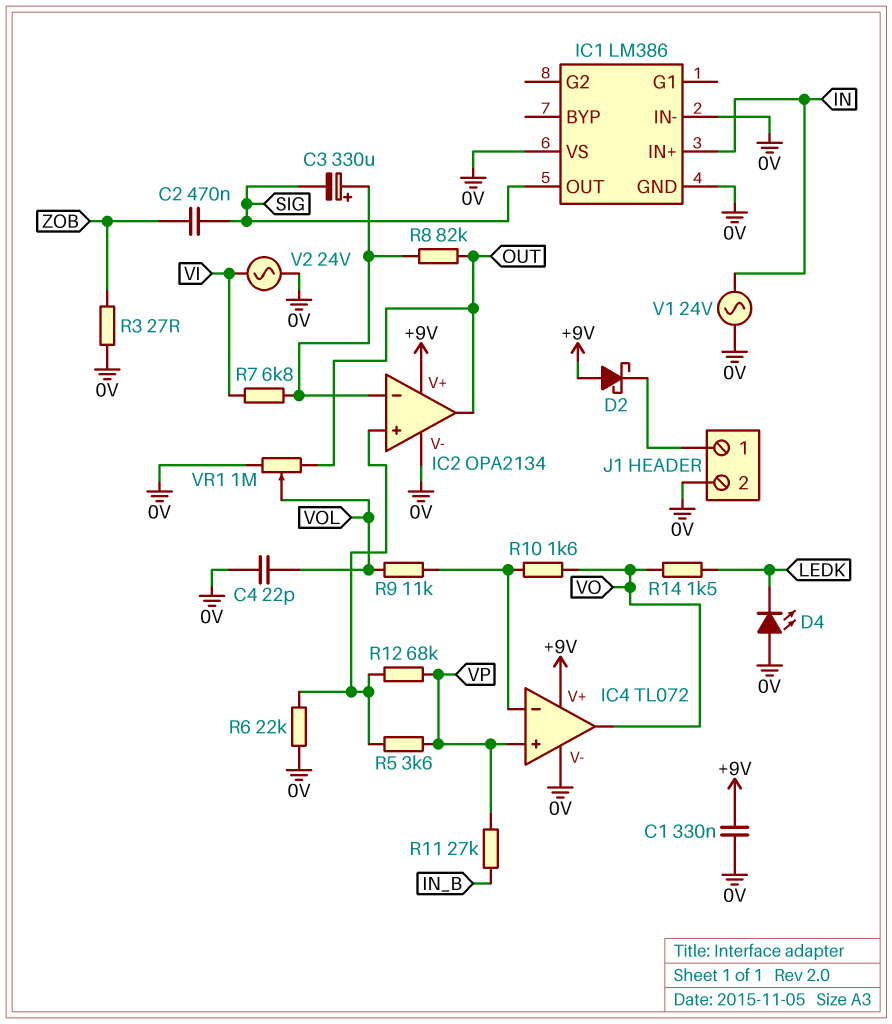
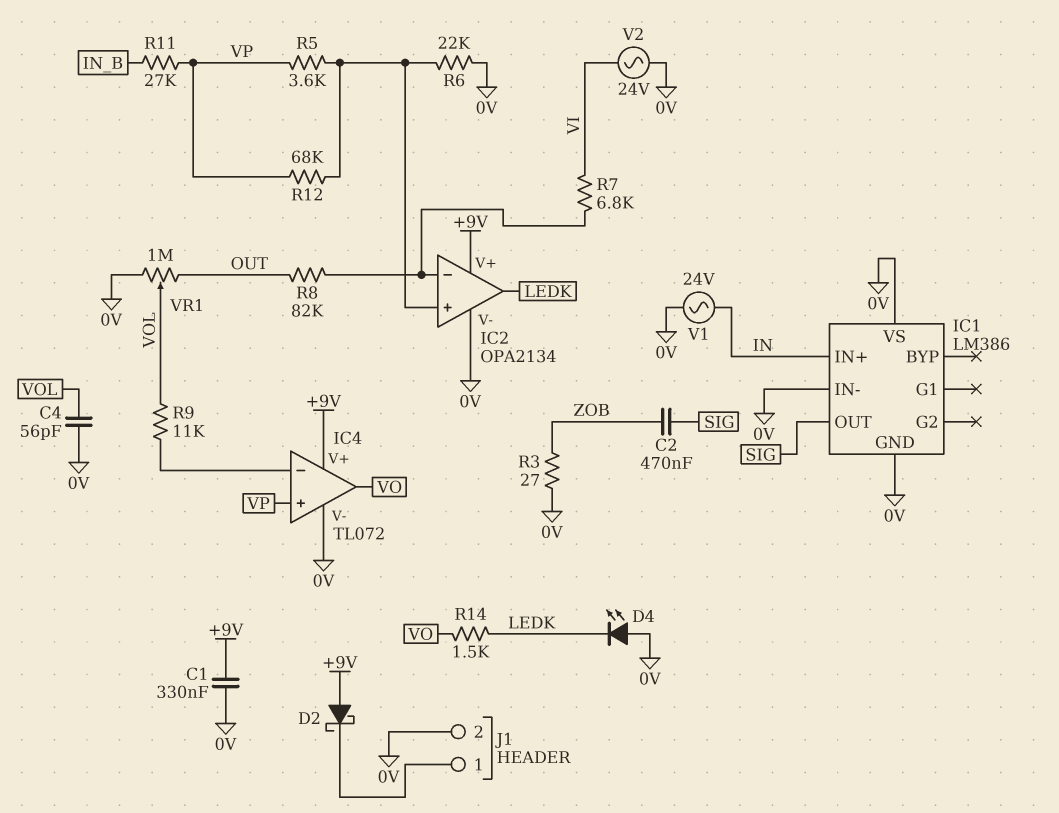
C3: 330uF (plus IC2/in-, minus SIG) -> none
C4: 22pF (0V, VOL) -> 56pF (0V, VOL)
IC2 pin out: OUT -> LEDK
R10: 1.6k (IC4/in-, VO) -> none

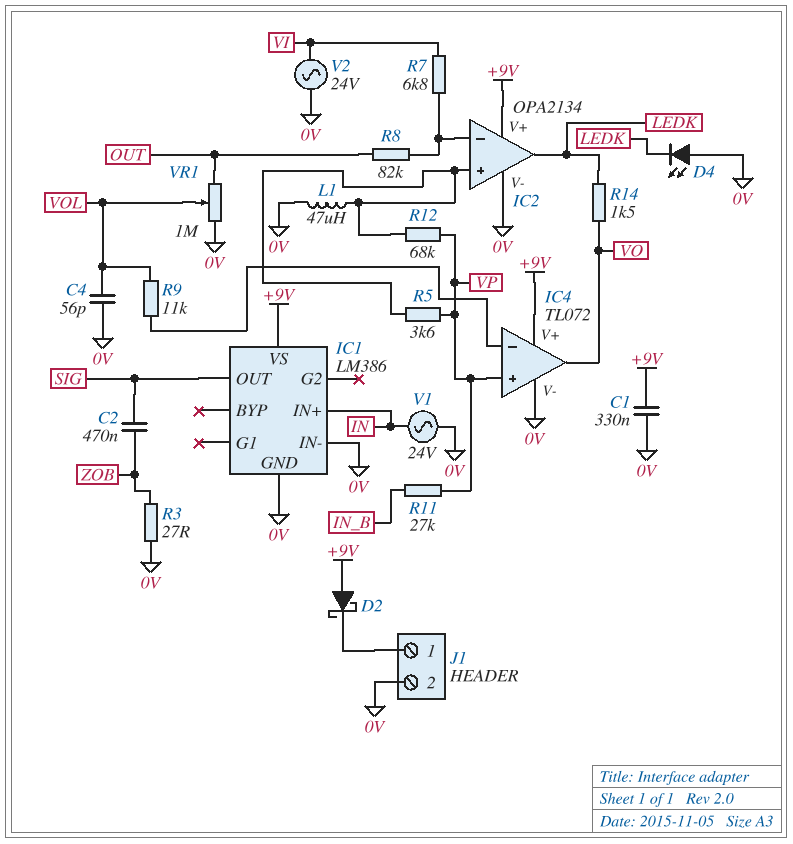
IC1 pin VS: 0V -> +9V
L1: none -> 47uH (0V, IC2/in+)
R6: 22k (0V, IC2/in+) -> none

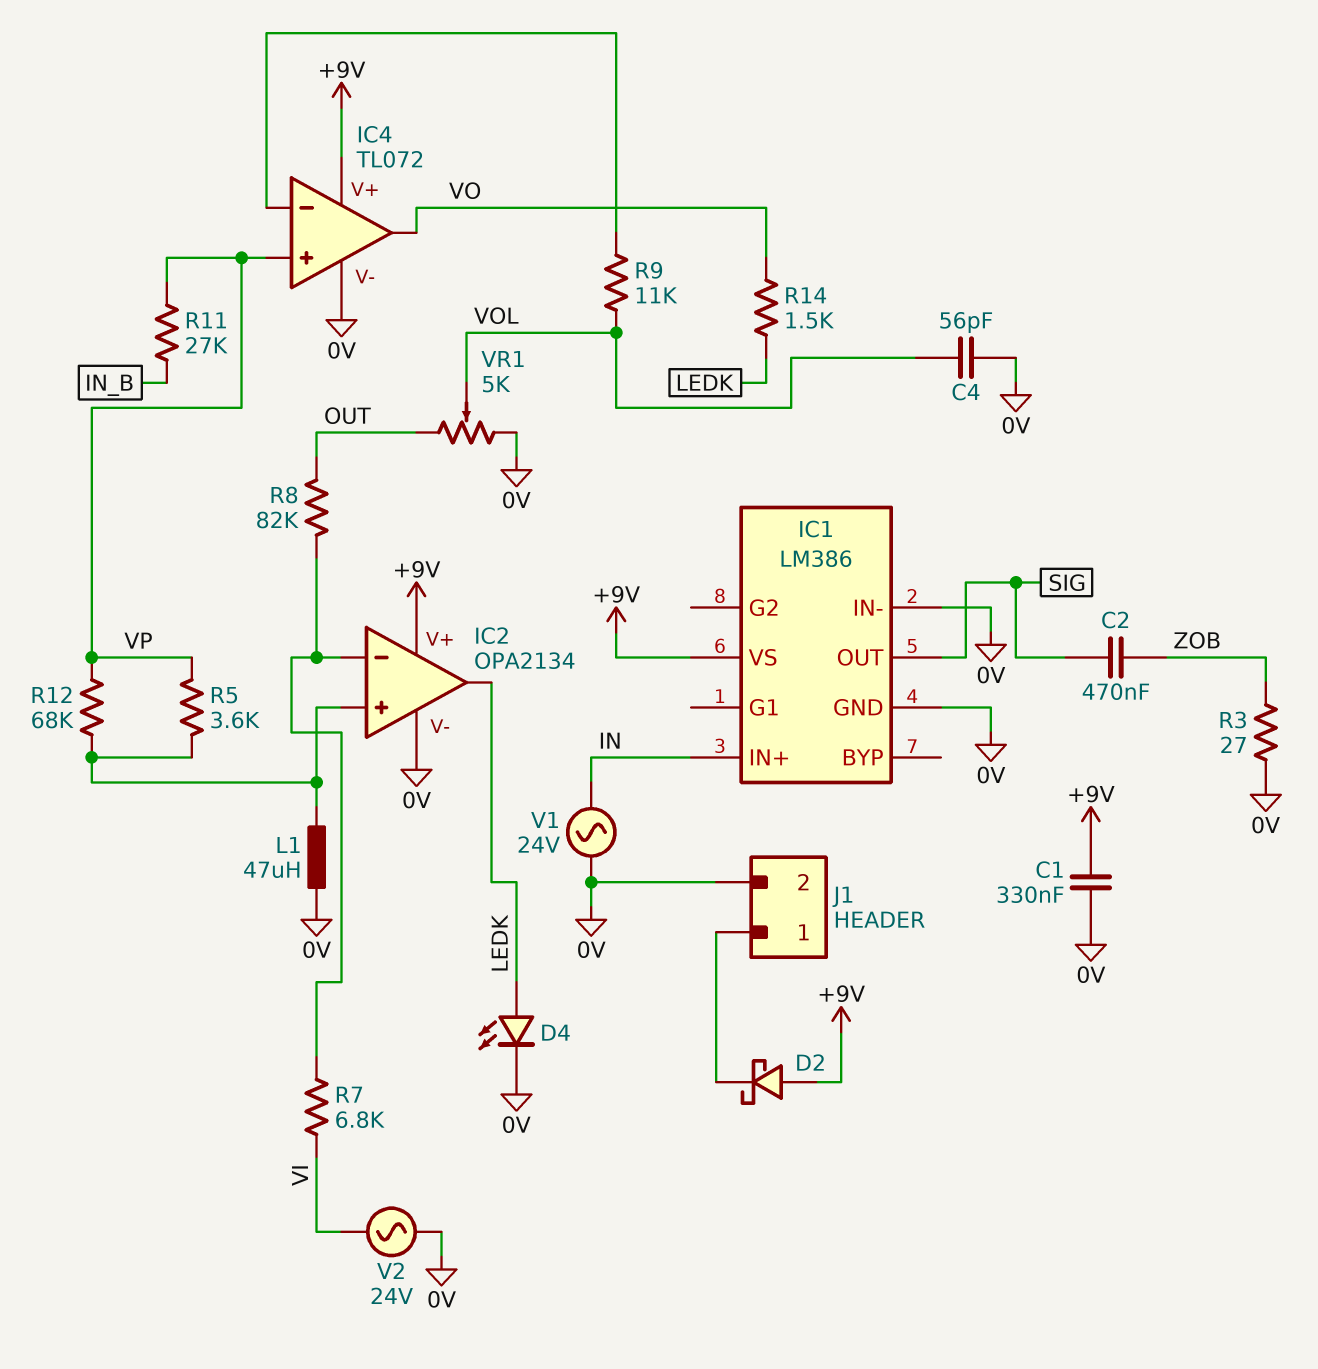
D4: LED (A 0V, K LEDK) -> LED (A LEDK, K 0V)
VR1: 1M (0V, OUT, wiper VOL) -> 5k (0V, OUT, wiper VOL)

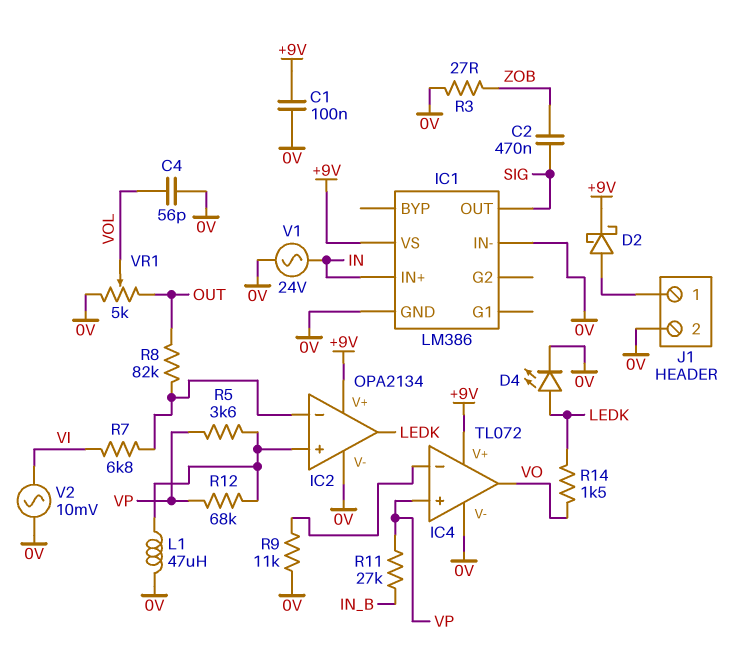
C1: 330nF (+9V, 0V) -> 100nF (+9V, 0V)
D2: schottky (A +9V, K J1/1) -> schottky (A J1/1, K +9V)
R9: 11k (IC4/in-, VOL) -> 11k (0V, IC4/in-)
V2: AC 24V (0V, VI) -> AC 10mV (0V, VI)

